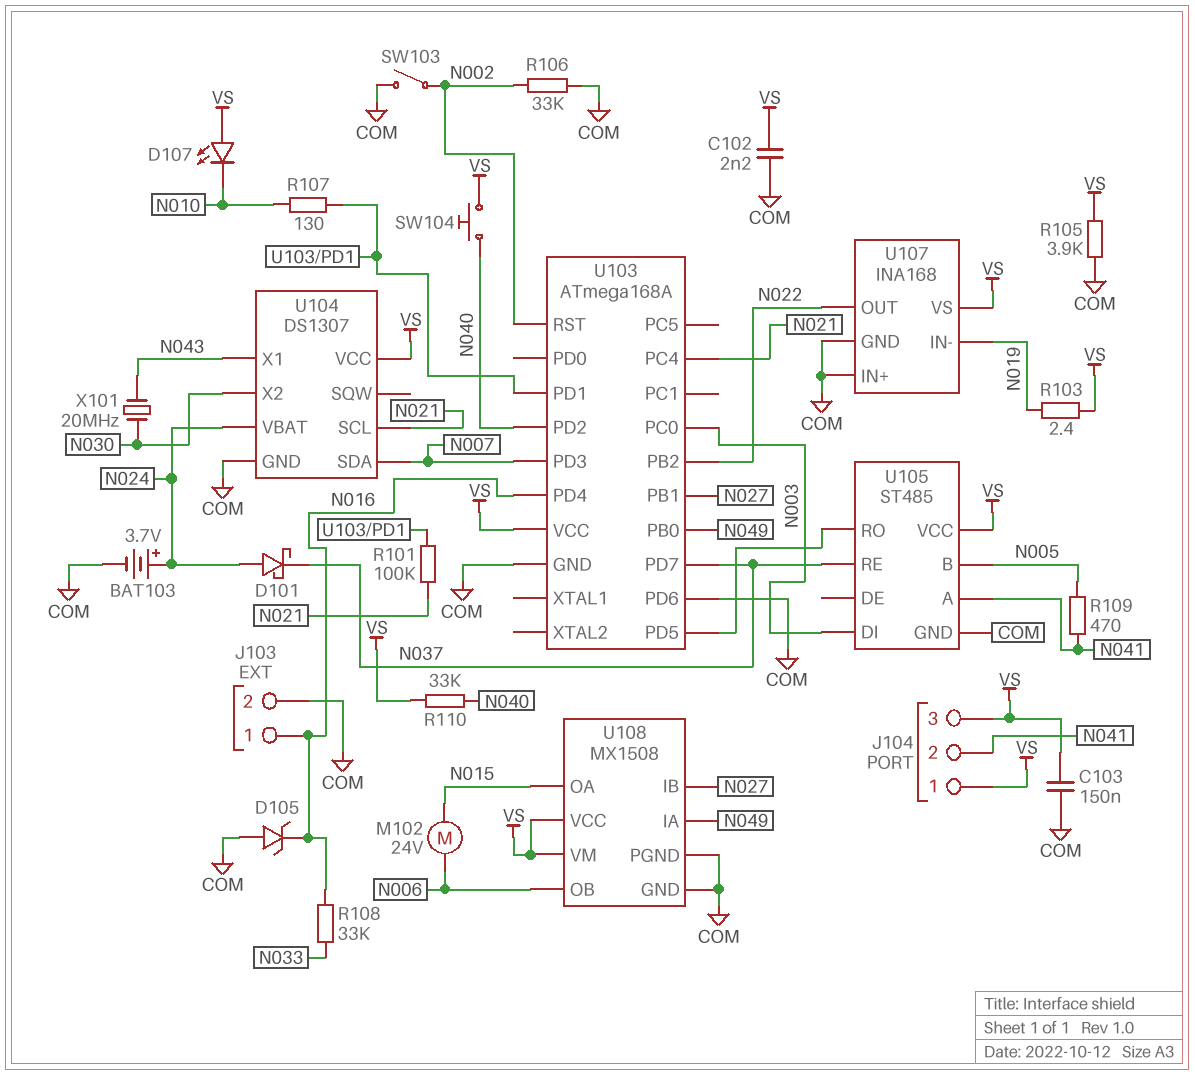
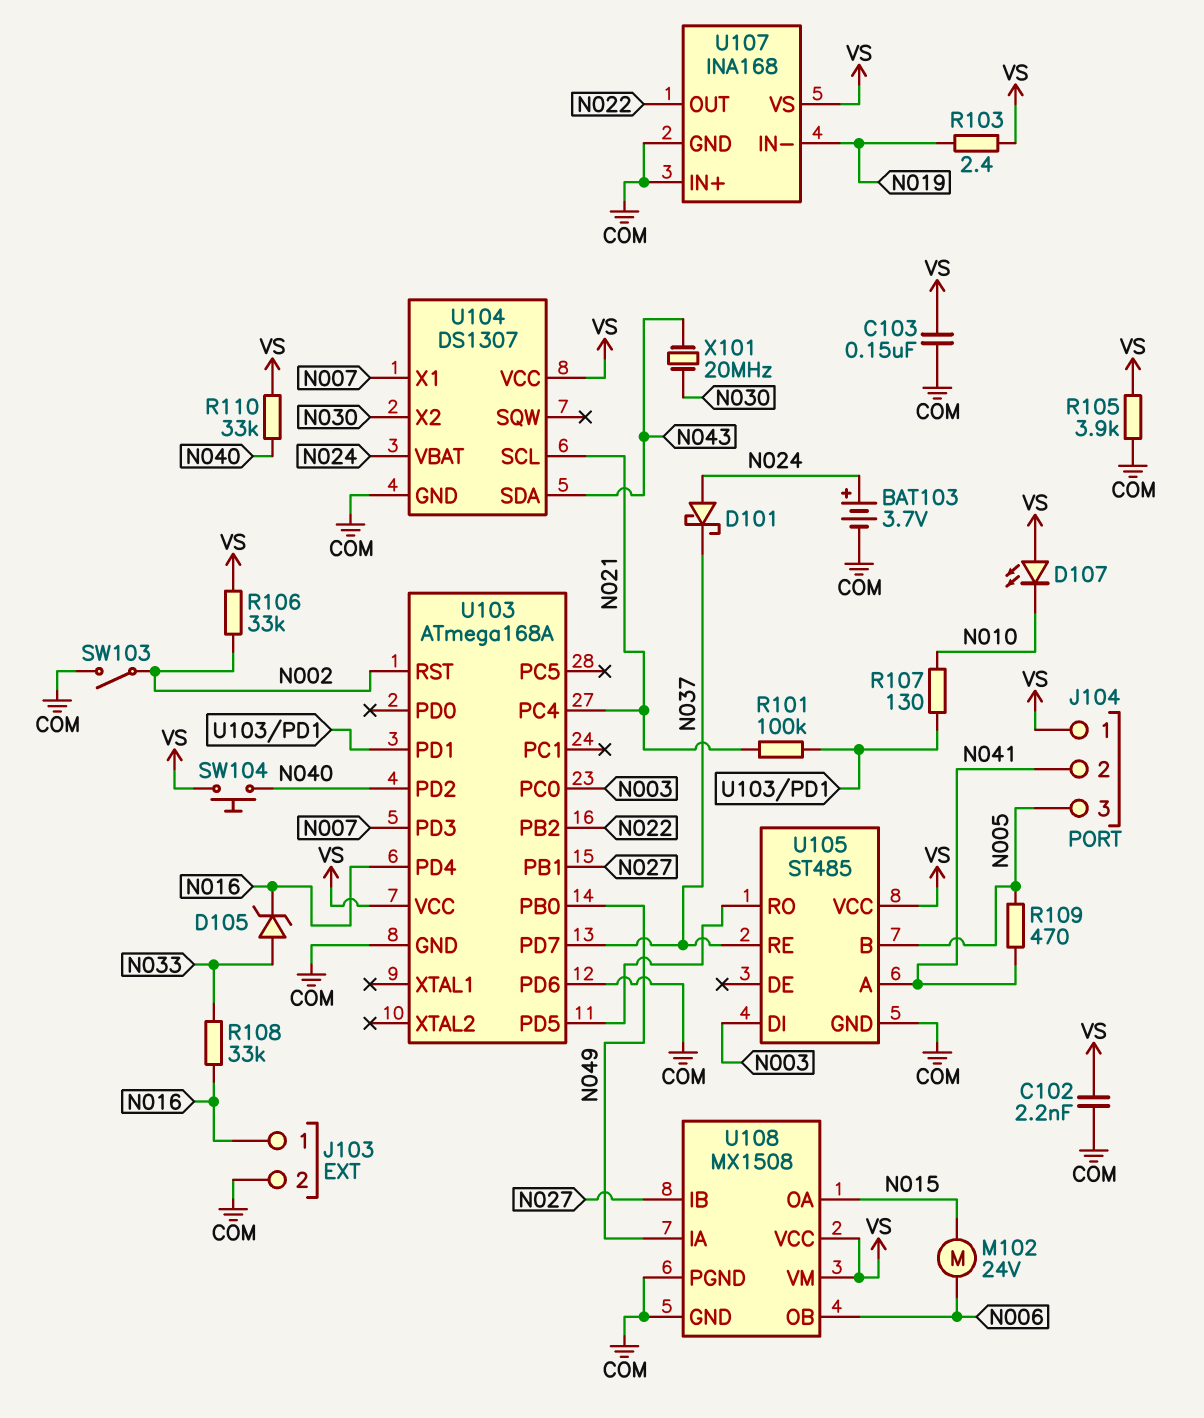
D105: zener (A COM, K N016) -> zener (A N033, K N016)
J104 pin 3: VS -> N005
R106: 33k (COM, N002) -> 33k (N002, VS)
U104 pin SDA: N007 -> N043
U104 pin X1: N043 -> N007

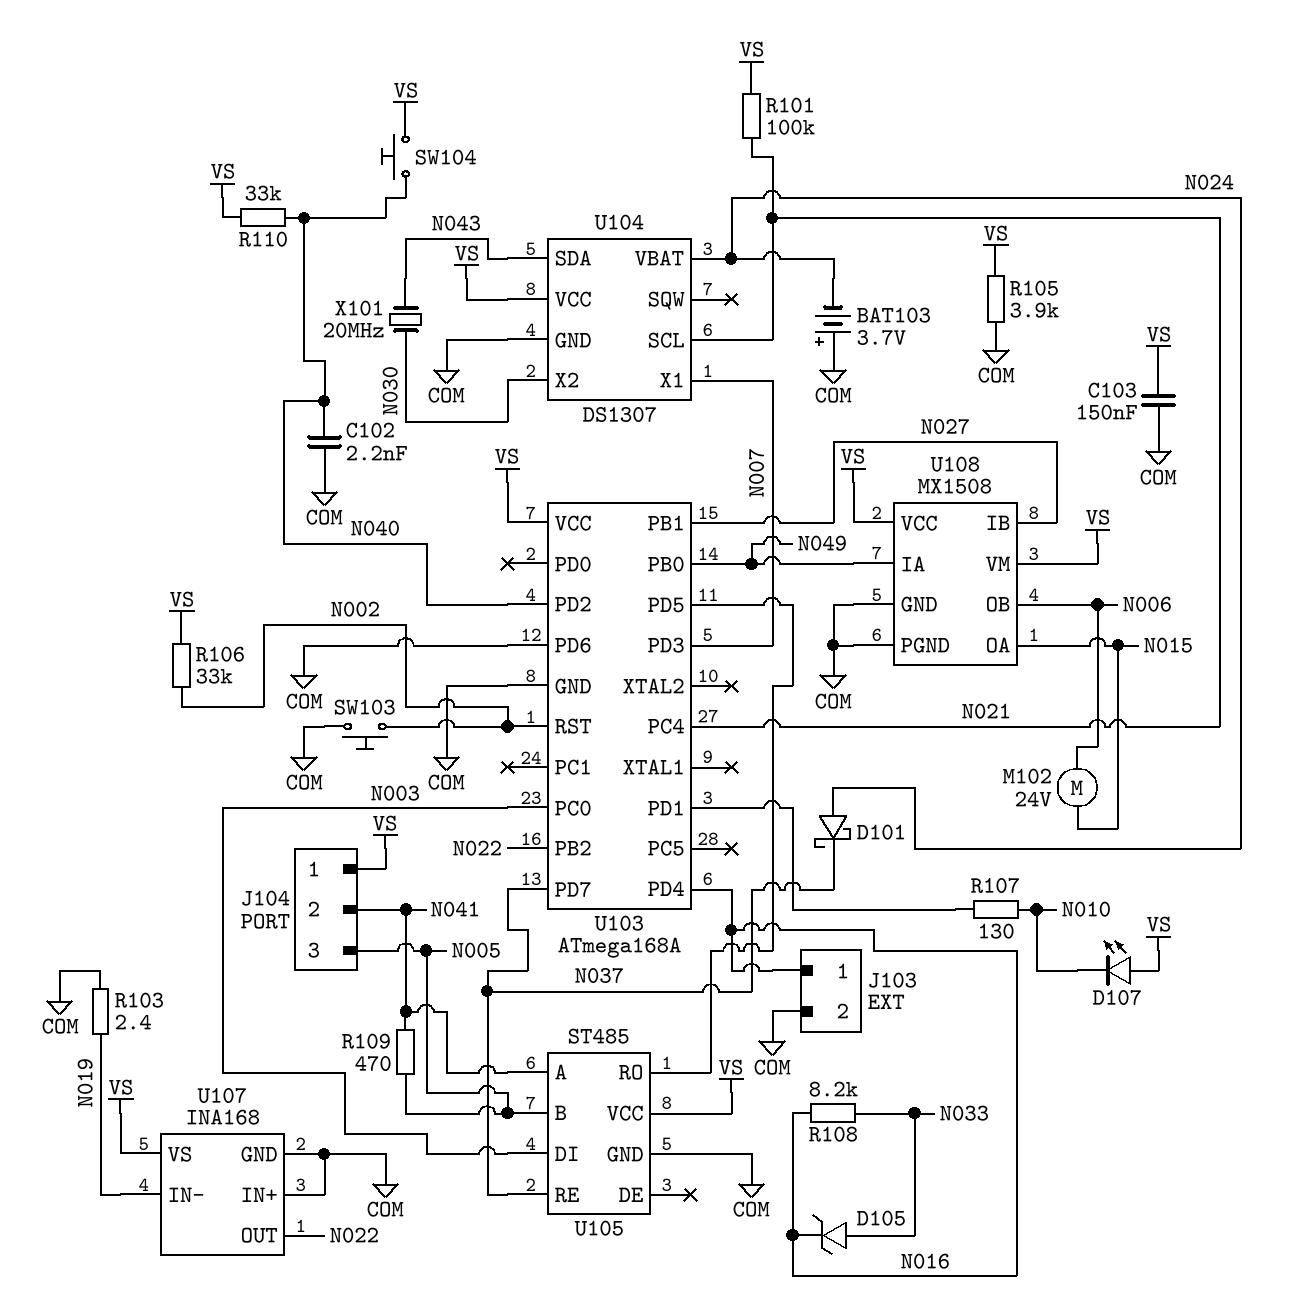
BAT103: 3.7V (plus N024, minus COM) -> 3.7V (plus COM, minus N024)
C102: 2.2nF (COM, VS) -> 2.2nF (COM, N040)
R101: 100k (N021, U103/PD1) -> 100k (N021, VS)
R103: 2.4 (N019, VS) -> 2.4 (COM, N019)
R108: 33k (N016, N033) -> 8.2k (N016, N033)
SW103: switch (COM, N002) -> button (COM, N002)

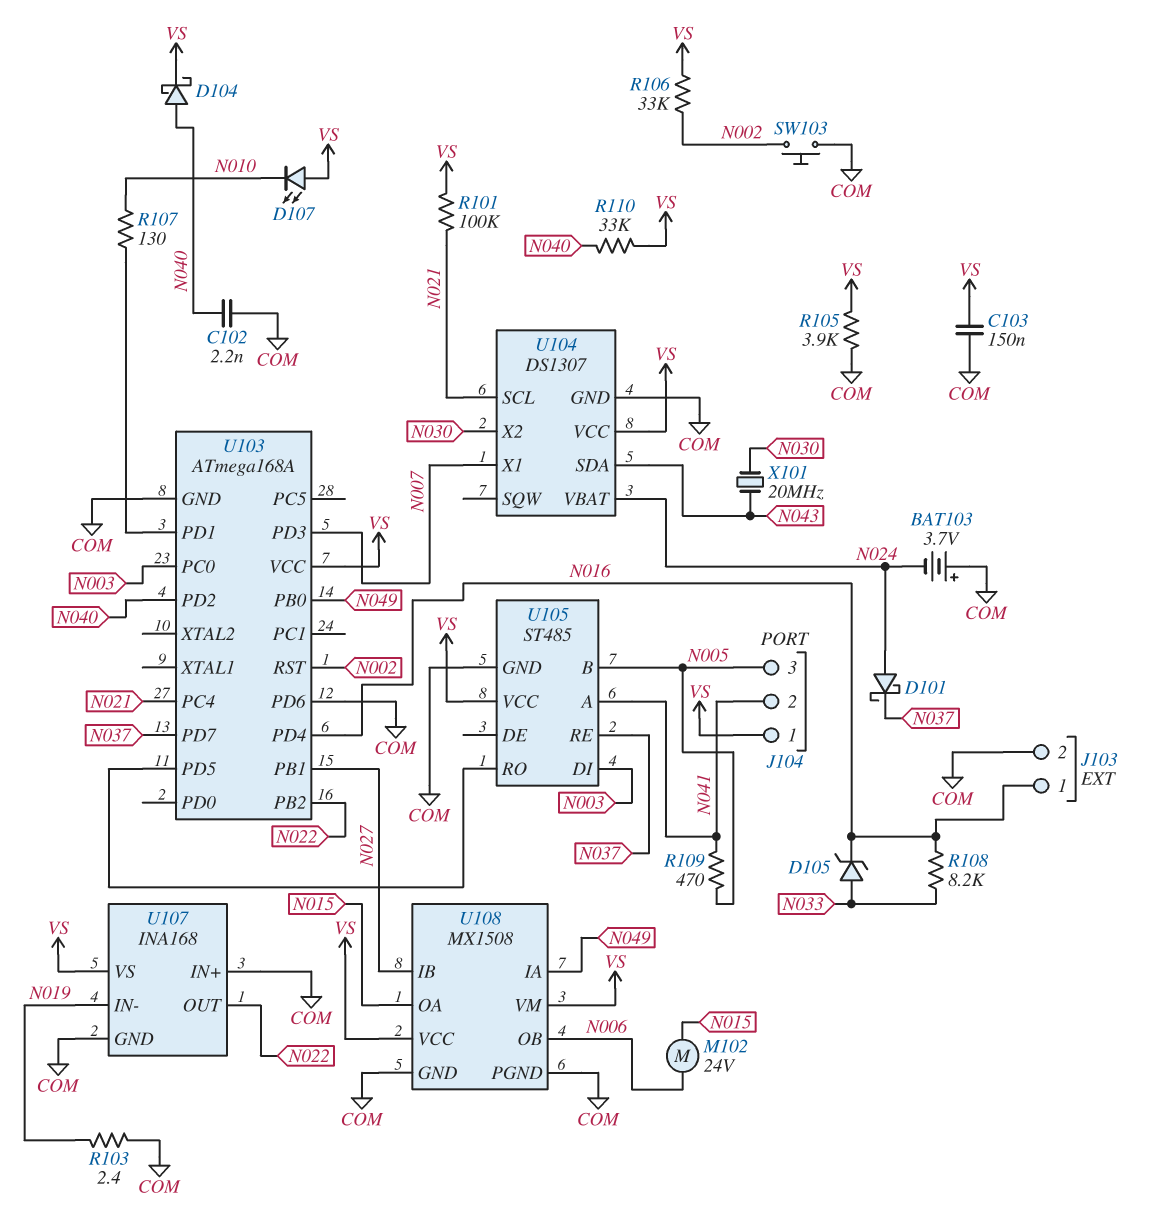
D104: none -> schottky (A N040, K VS)
SW104: button (N040, VS) -> none

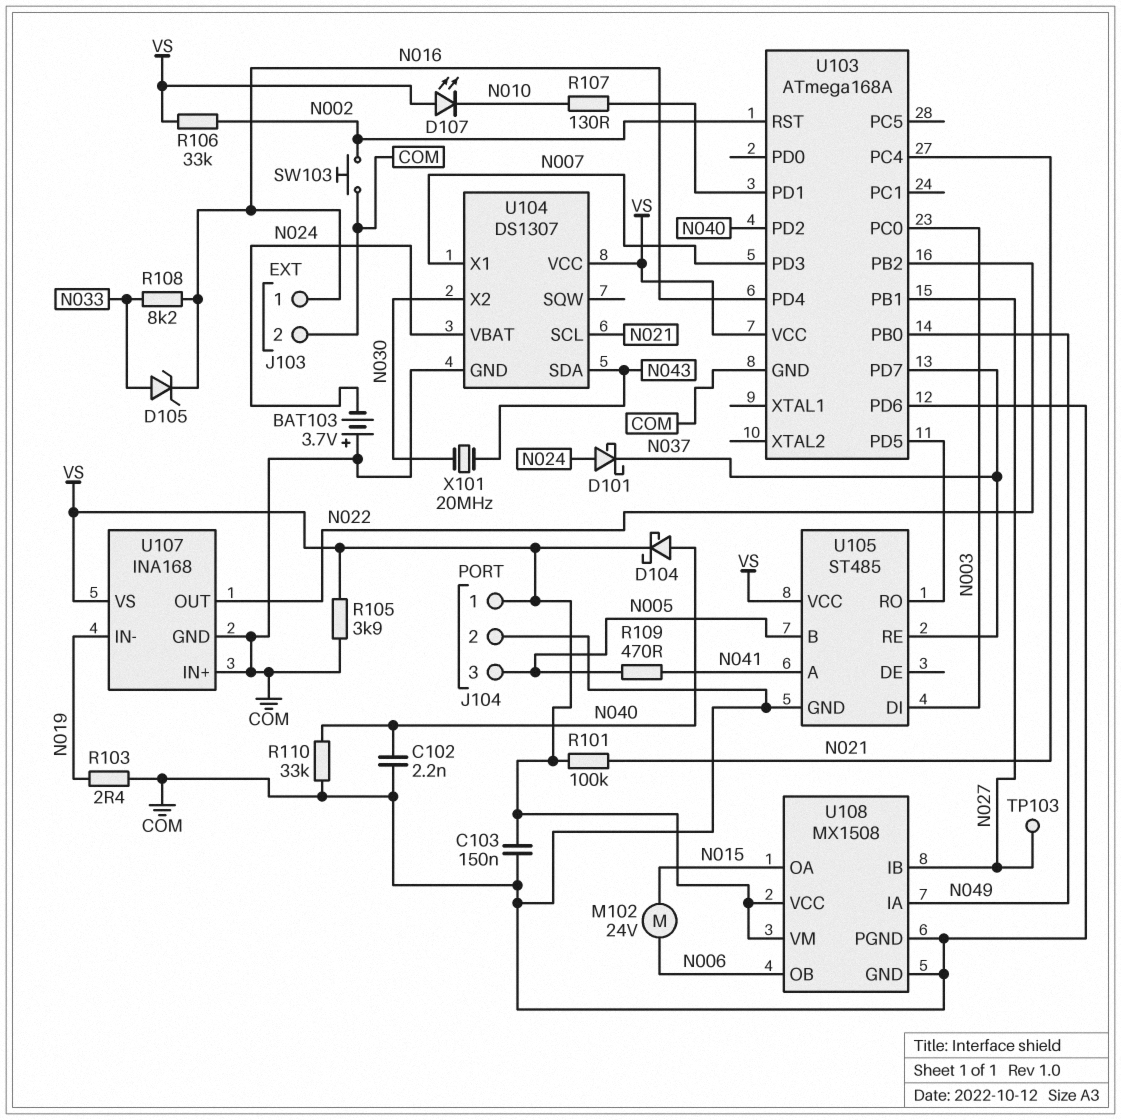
J104 pin 2: N041 -> COM
R110: 33k (N040, VS) -> 33k (COM, N040)
TP103: none -> test point (N027)

